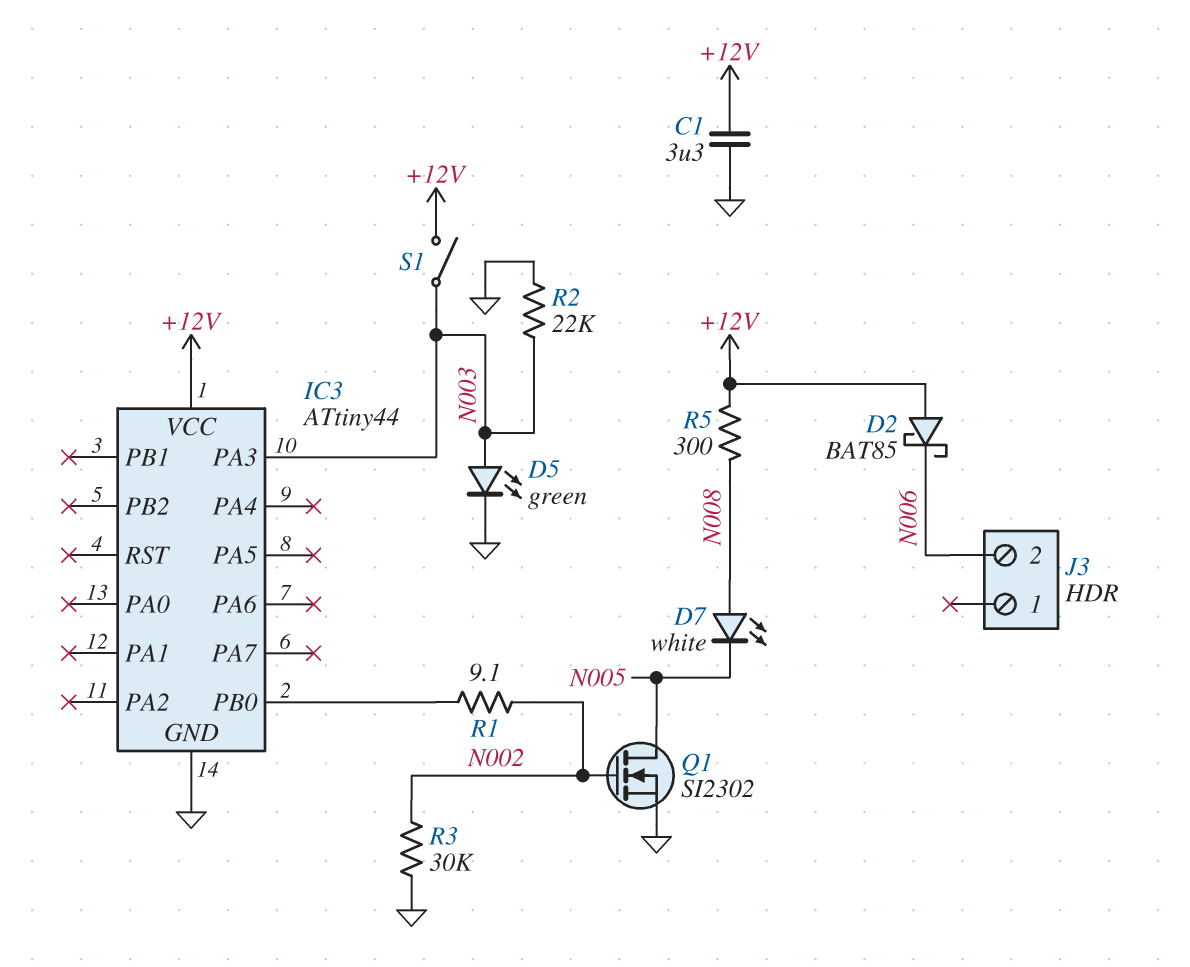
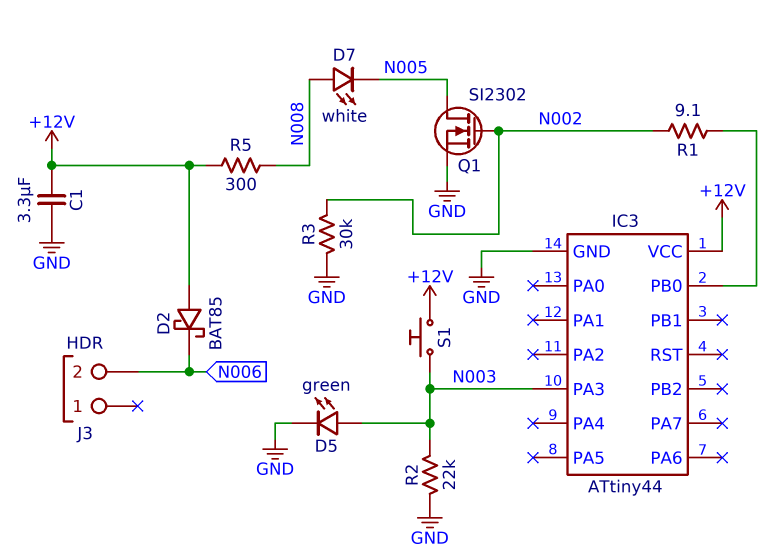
S1: switch (+12V, N003) -> button (+12V, N003)

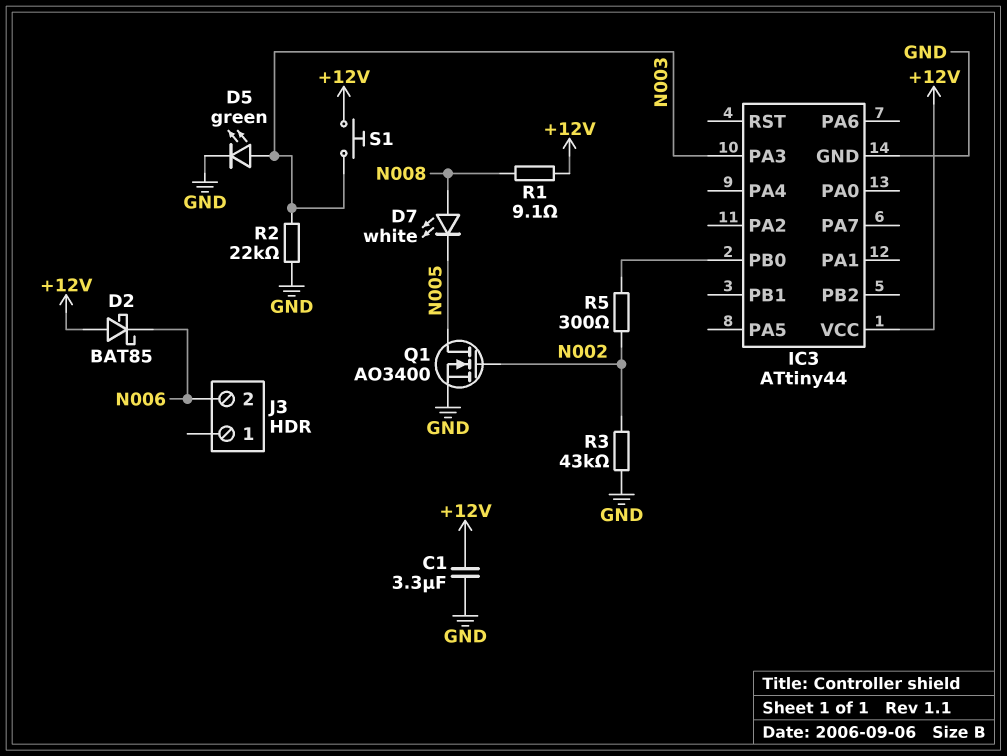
Q1: NMOS SI2302 (G N002, D N005, S GND) -> NMOS AO3400 (G N002, D N005, S GND)
R1: 9.1 (IC3/PB0, N002) -> 9.1 (+12V, N008)
R3: 30k (GND, N002) -> 43k (GND, N002)
R5: 300 (+12V, N008) -> 300 (IC3/PB0, N002)

